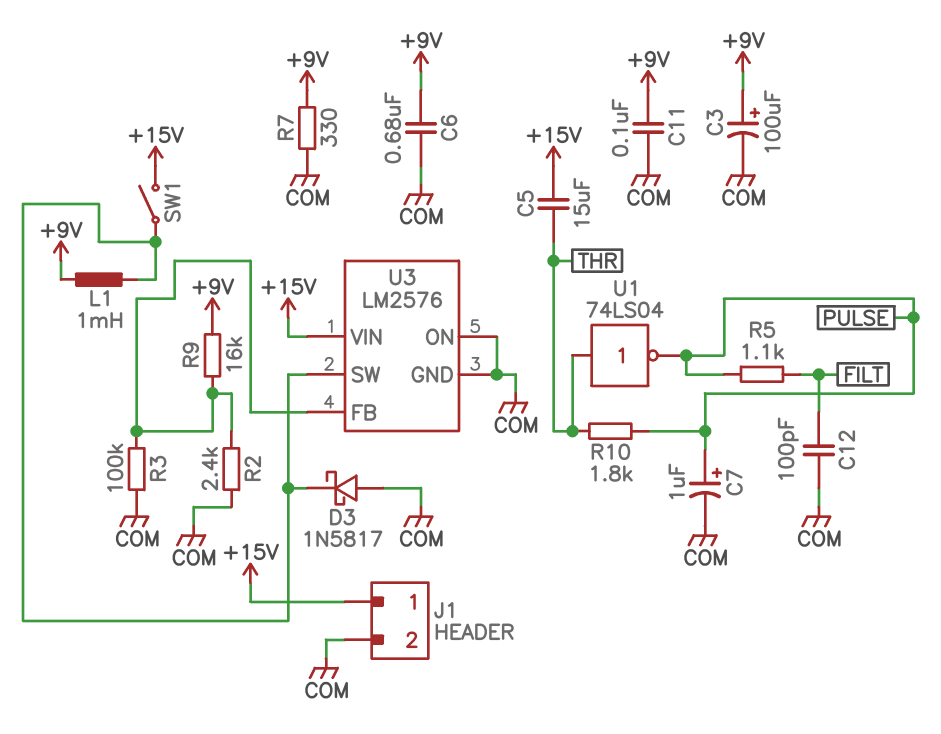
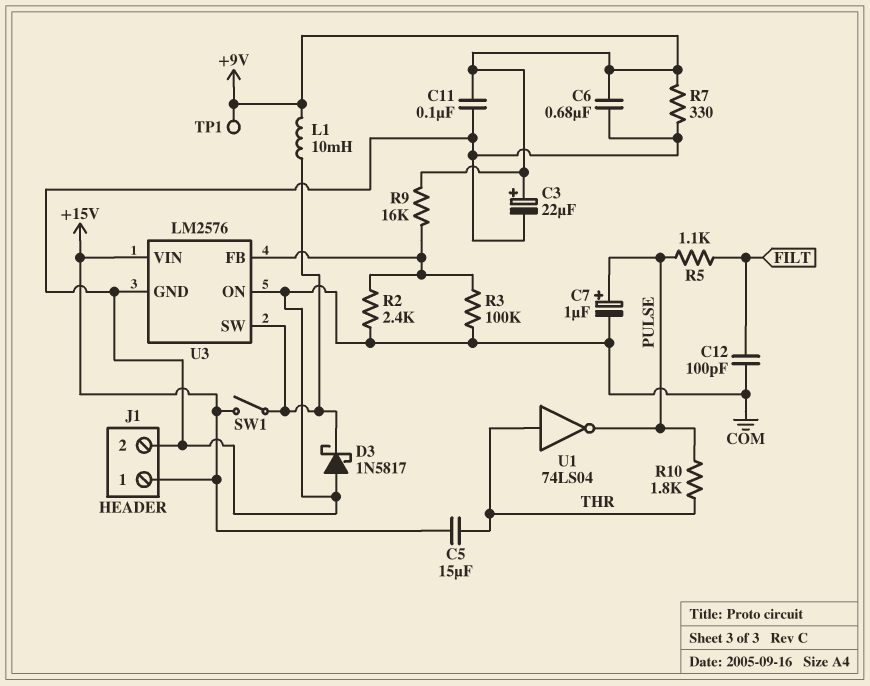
C3: 100uF (plus +9V, minus COM) -> 22uF (plus +9V, minus COM)
L1: 1mH (+9V, U3/SW) -> 10mH (+9V, U3/SW)
TP1: none -> test point (+9V)

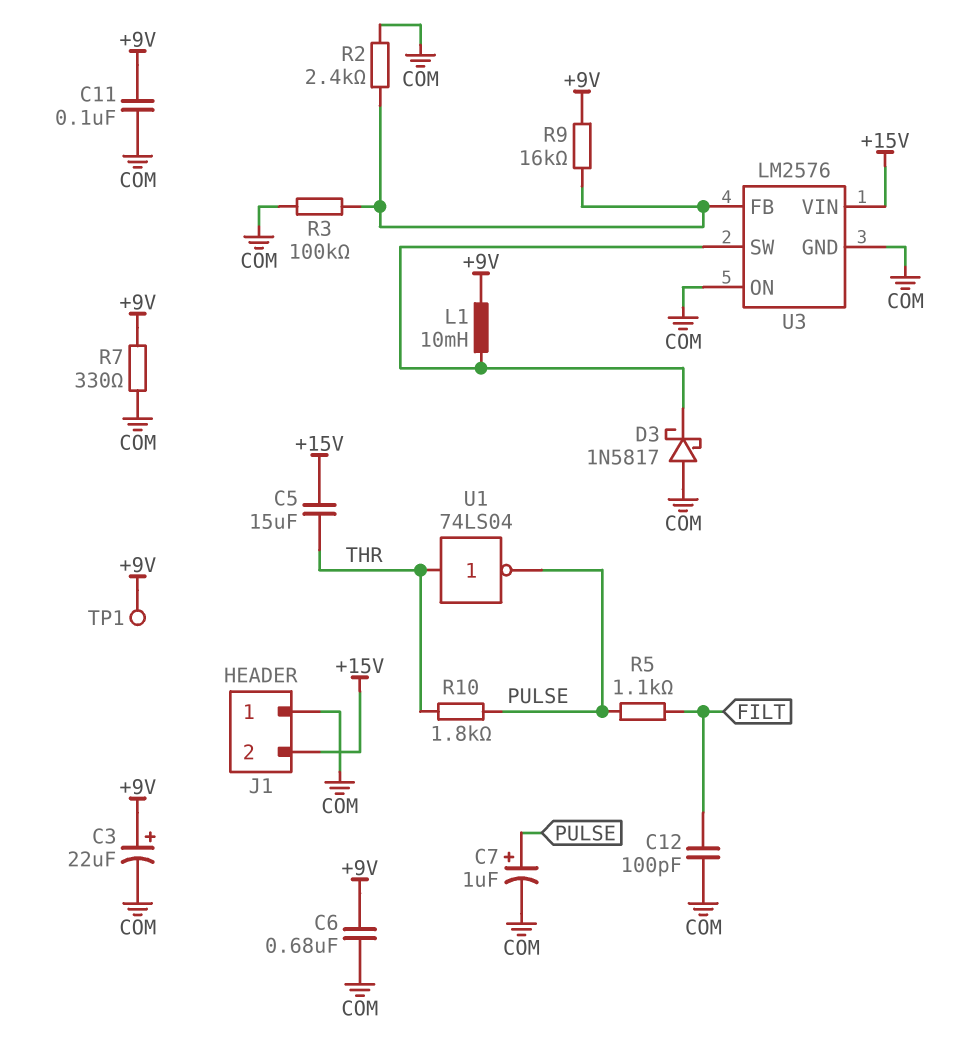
J1 pin 1: +15V -> COM
J1 pin 2: COM -> +15V
SW1: switch (+15V, U3/SW) -> none

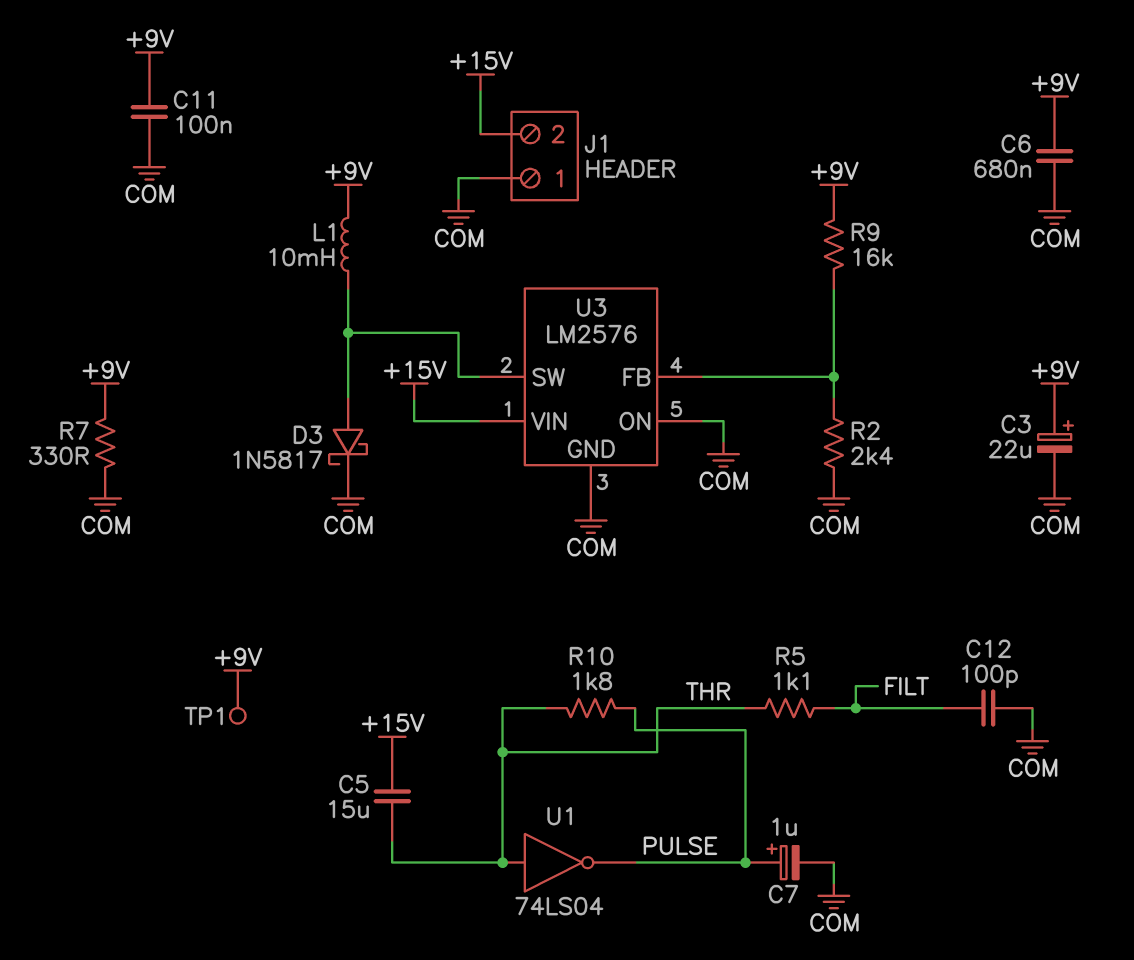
D3: schottky 1N5817 (A COM, K U3/SW) -> schottky 1N5817 (A U3/SW, K COM)
R3: 100k (COM, U3/FB) -> none
R5: 1.1k (FILT, PULSE) -> 1.1k (FILT, THR)

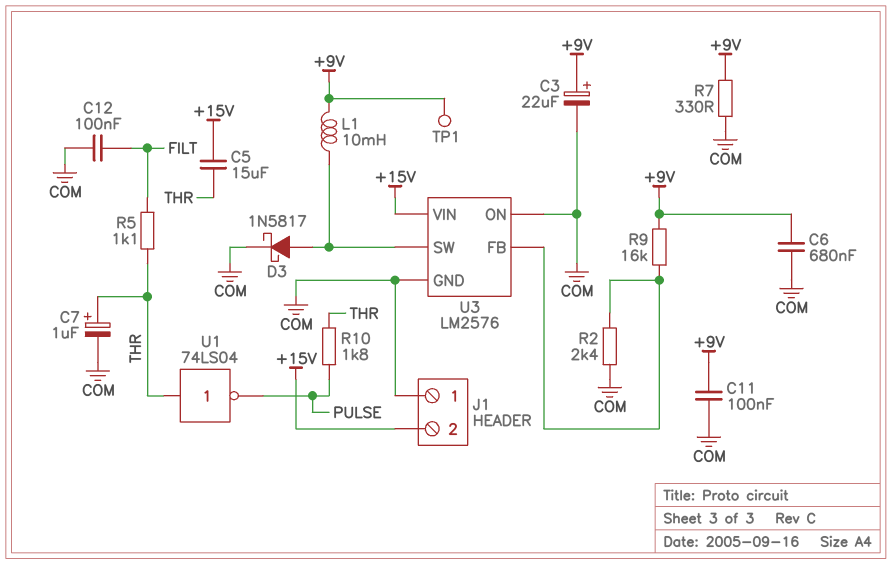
C7: 1uF (plus PULSE, minus COM) -> 1uF (plus THR, minus COM)
C12: 100pF (COM, FILT) -> 100nF (COM, FILT)

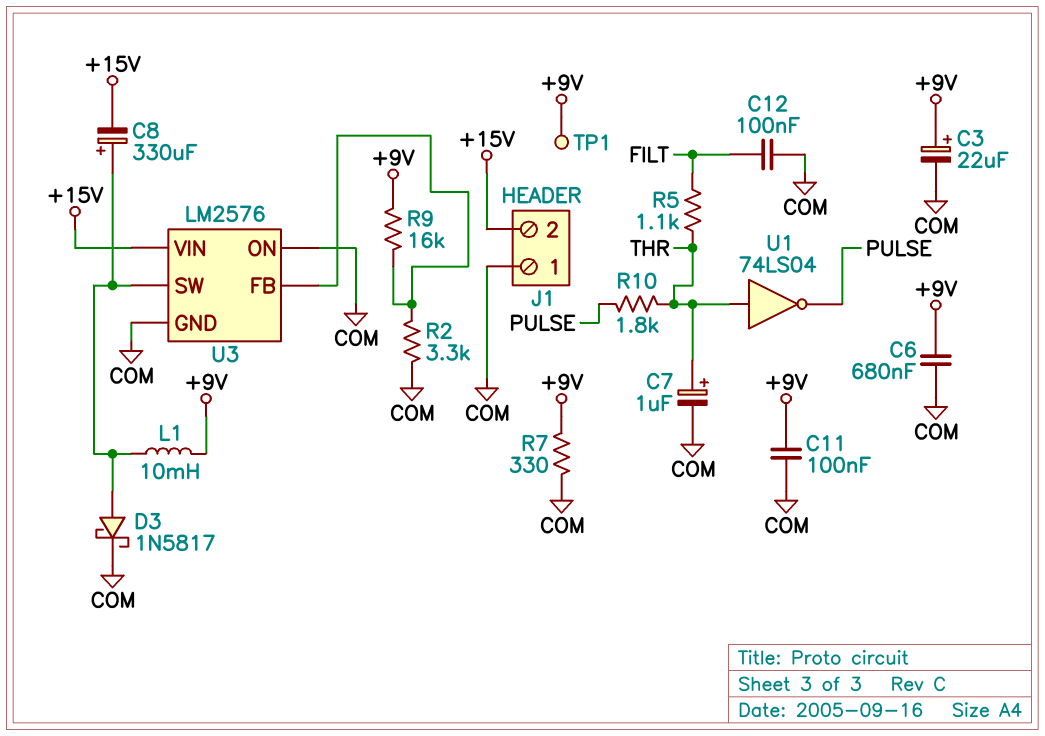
C5: 15uF (+15V, THR) -> none
C8: none -> 330uF (plus U3/SW, minus +15V)
R2: 2.4k (COM, U3/FB) -> 3.3k (COM, U3/FB)

